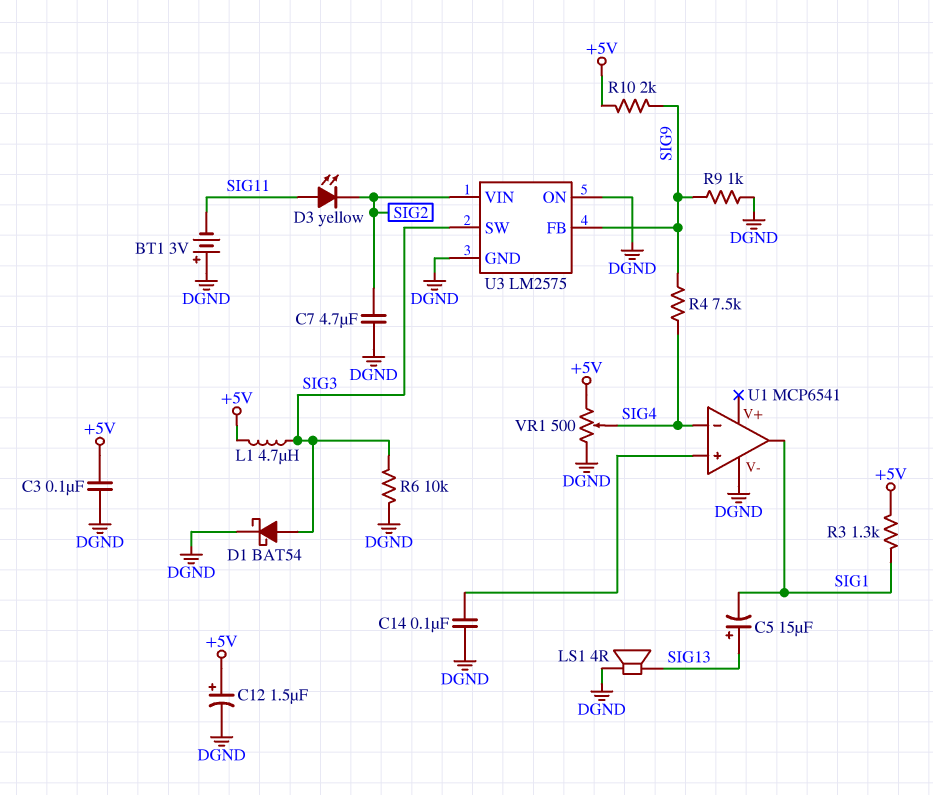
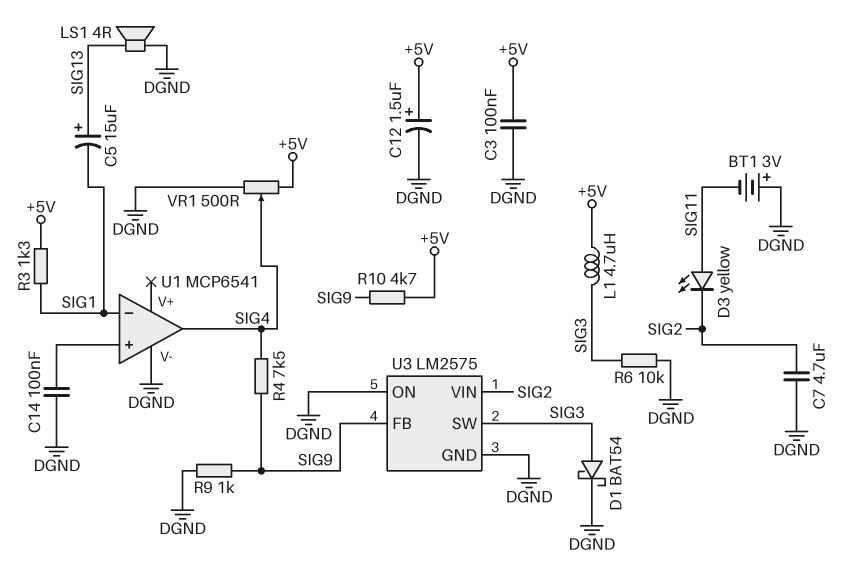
R10: 2k (+5V, SIG9) -> 4.7k (+5V, SIG9)
U1 pin in-: SIG4 -> SIG1
U1 pin out: SIG1 -> SIG4

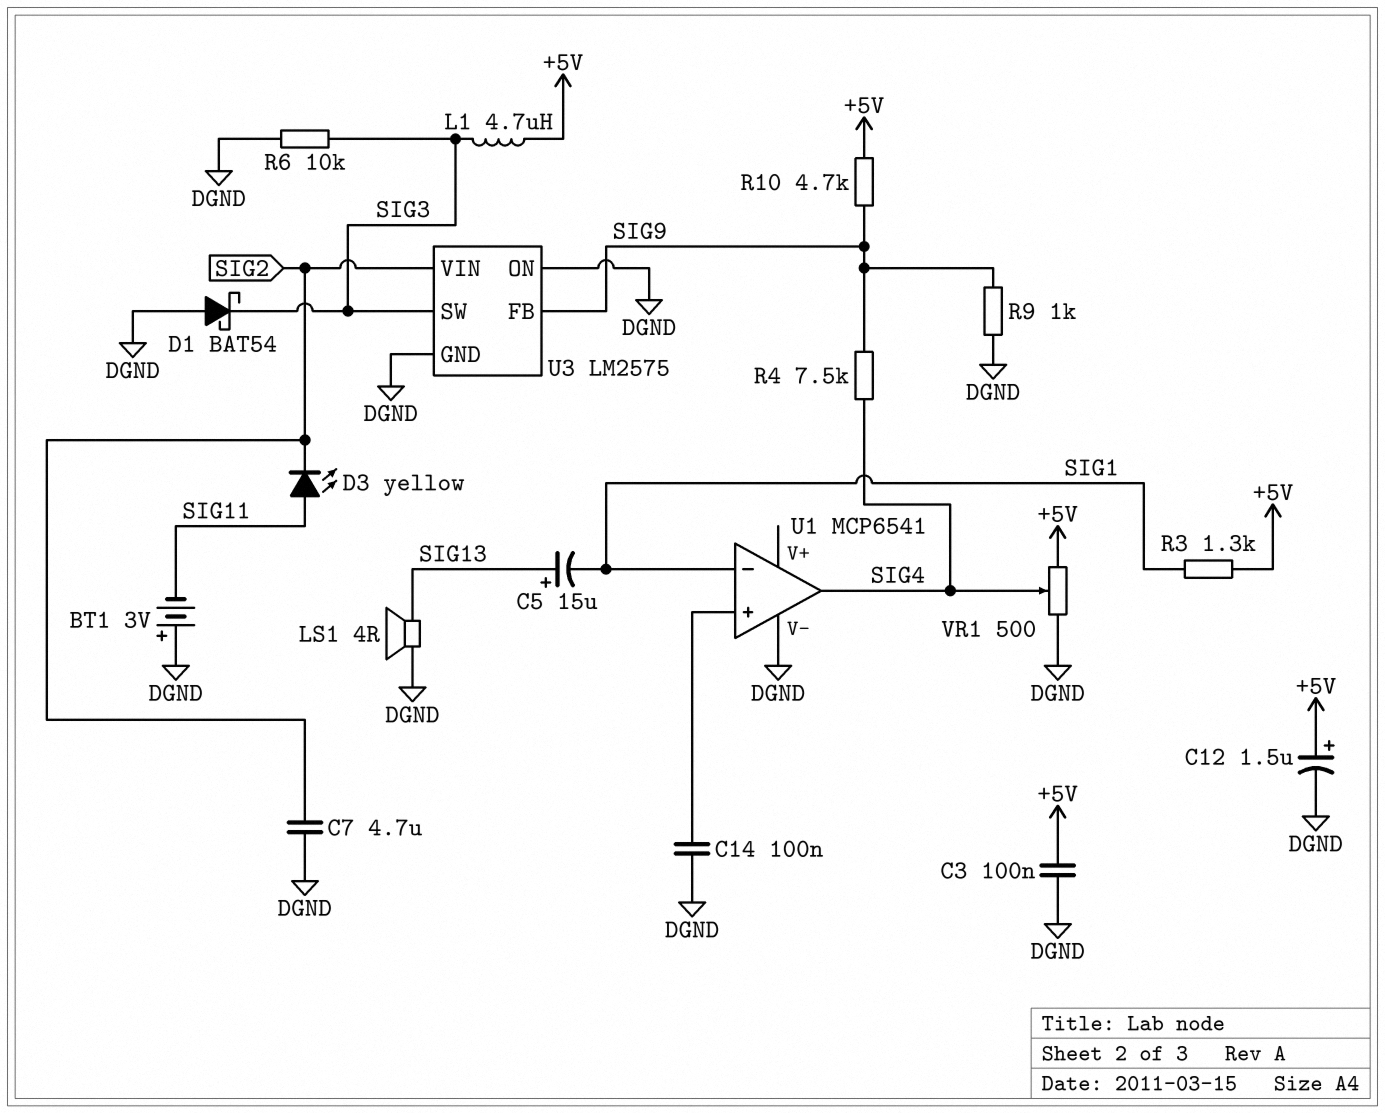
D1: schottky BAT54 (A SIG3, K DGND) -> schottky BAT54 (A DGND, K SIG3)

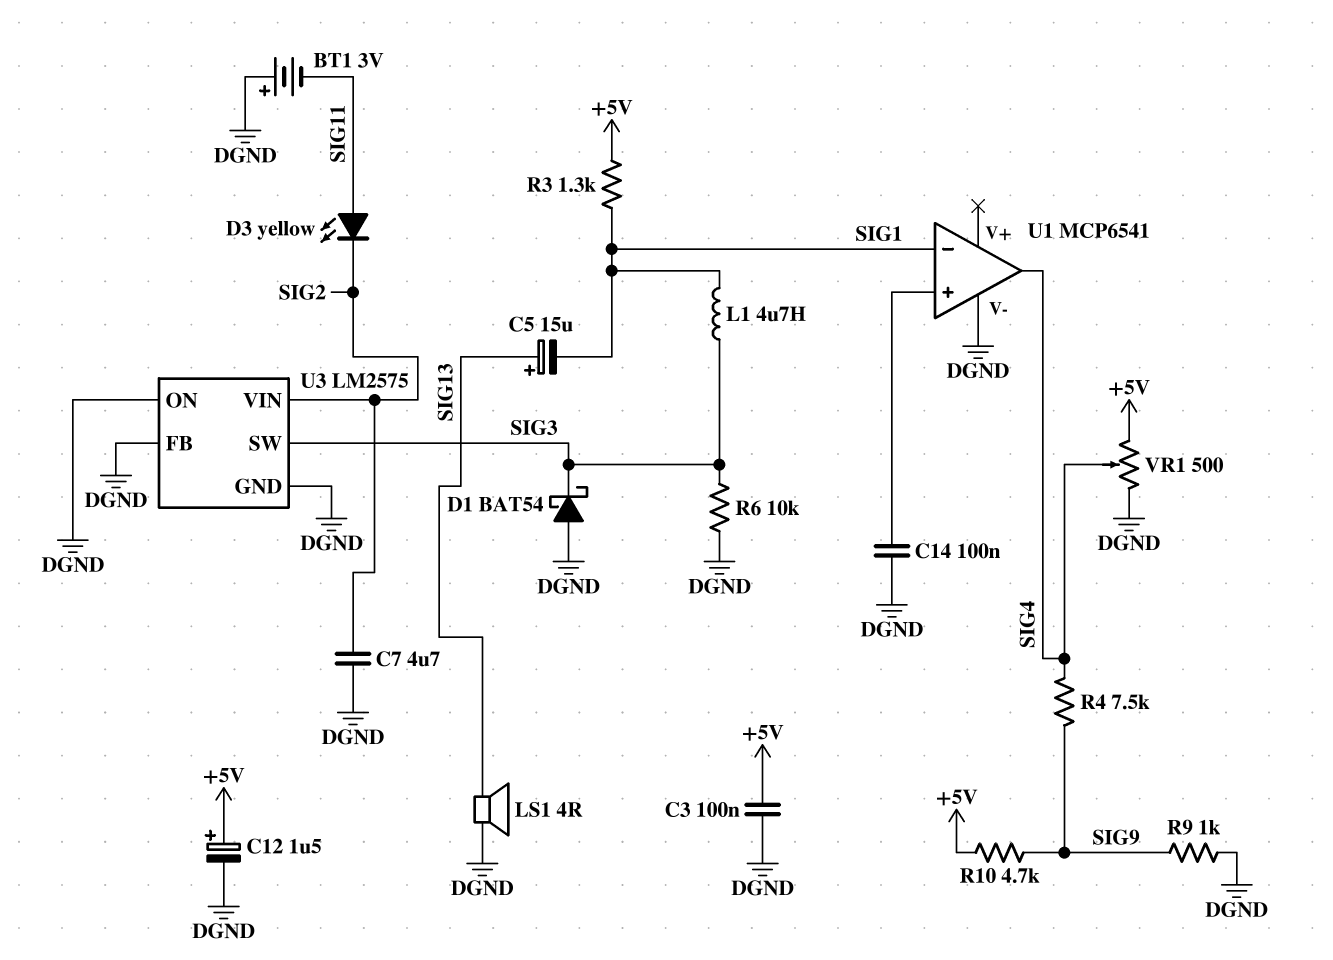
L1: 4.7uH (+5V, SIG3) -> 4.7uH (SIG1, SIG3)
U3 pin FB: SIG9 -> DGND

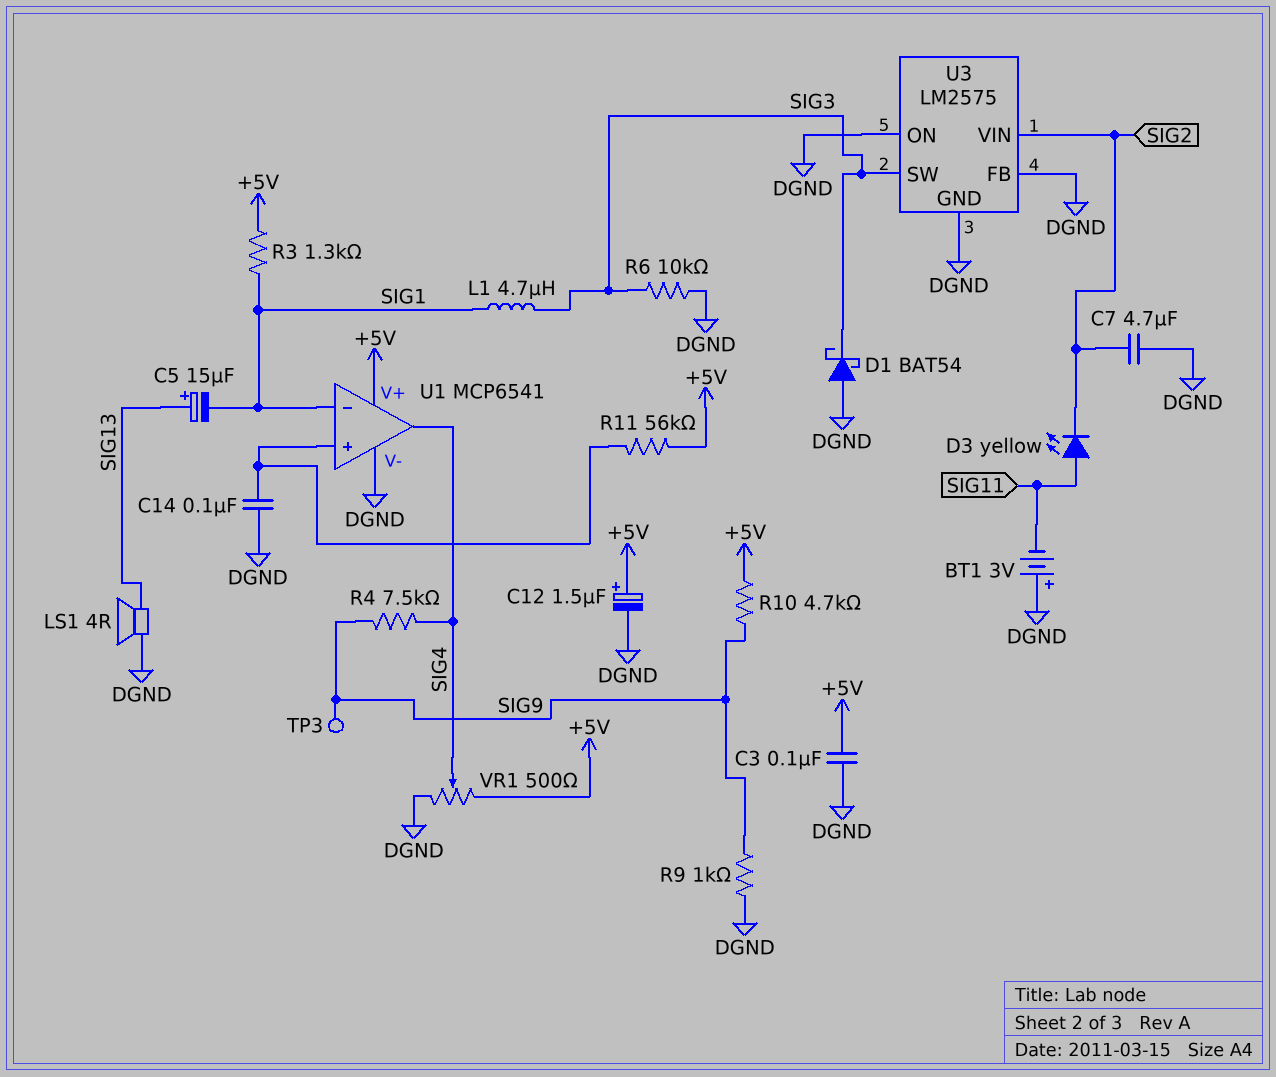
R11: none -> 56k (+5V, U1/in+)
TP3: none -> test point (SIG9)
U1 pin V+: none -> +5V

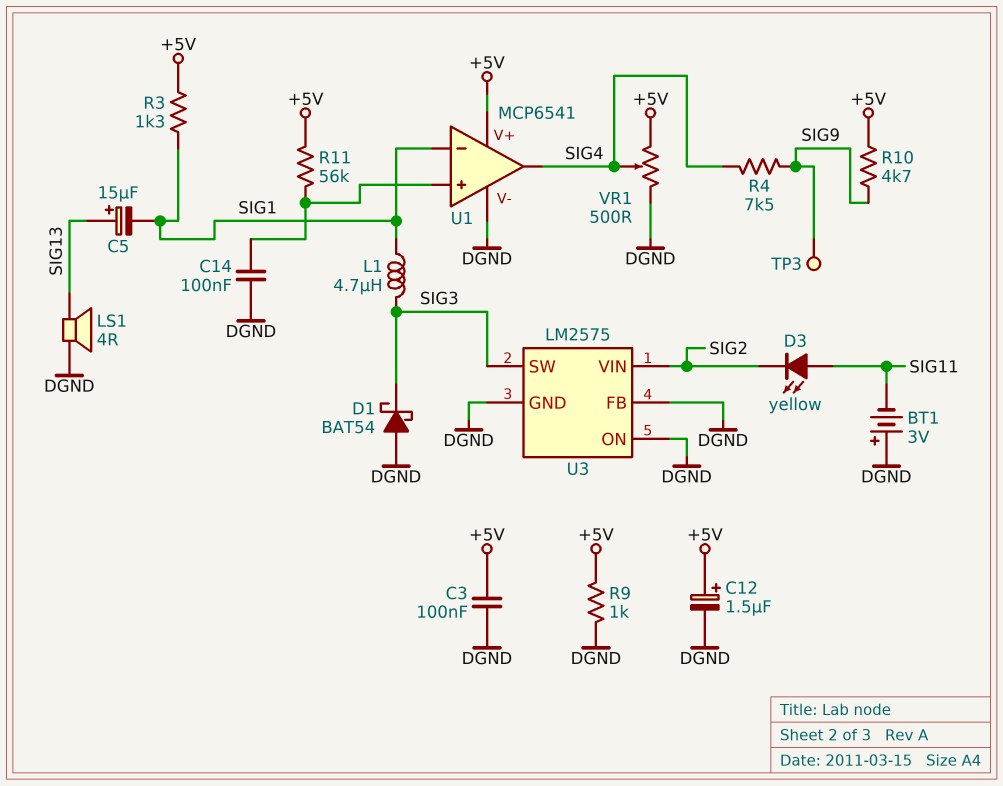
C7: 4.7uF (DGND, SIG2) -> none
R6: 10k (DGND, SIG3) -> none
R9: 1k (DGND, SIG9) -> 1k (+5V, DGND)

